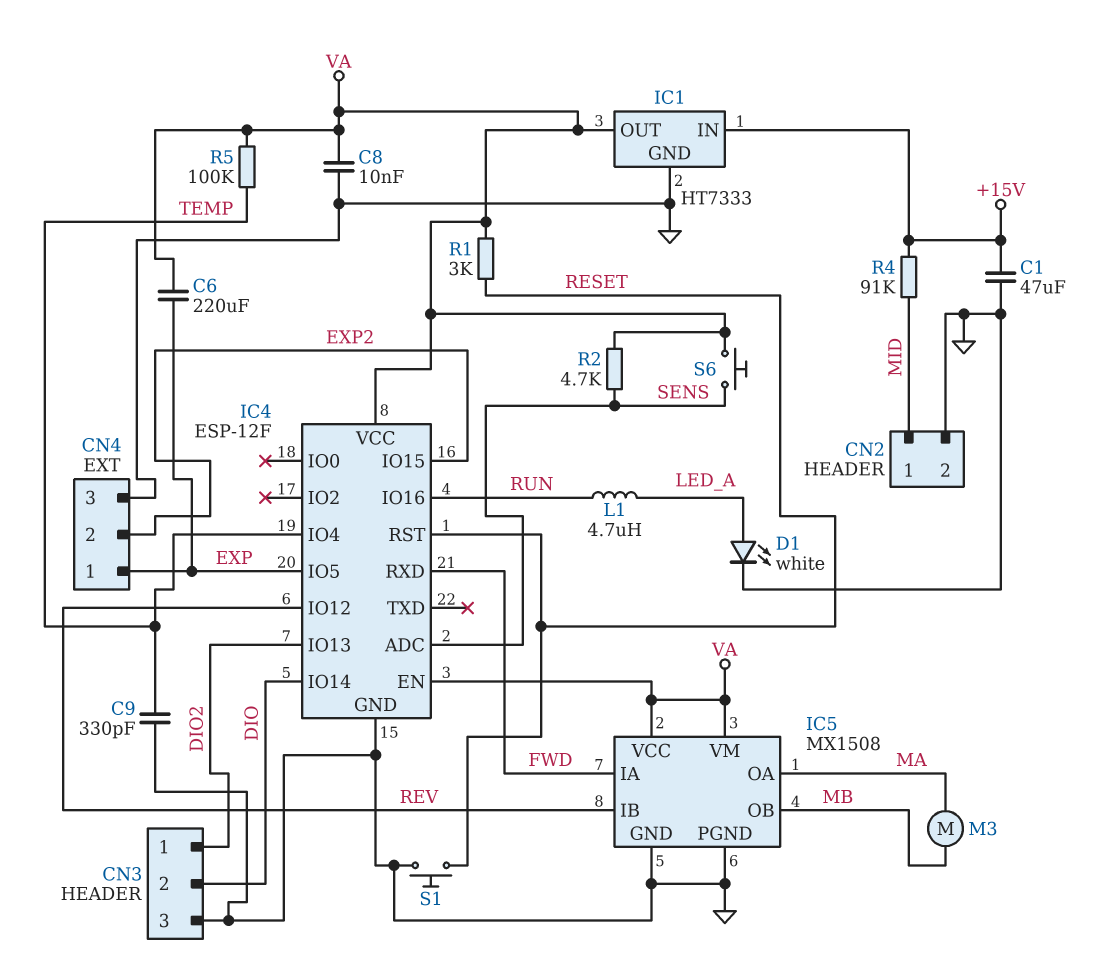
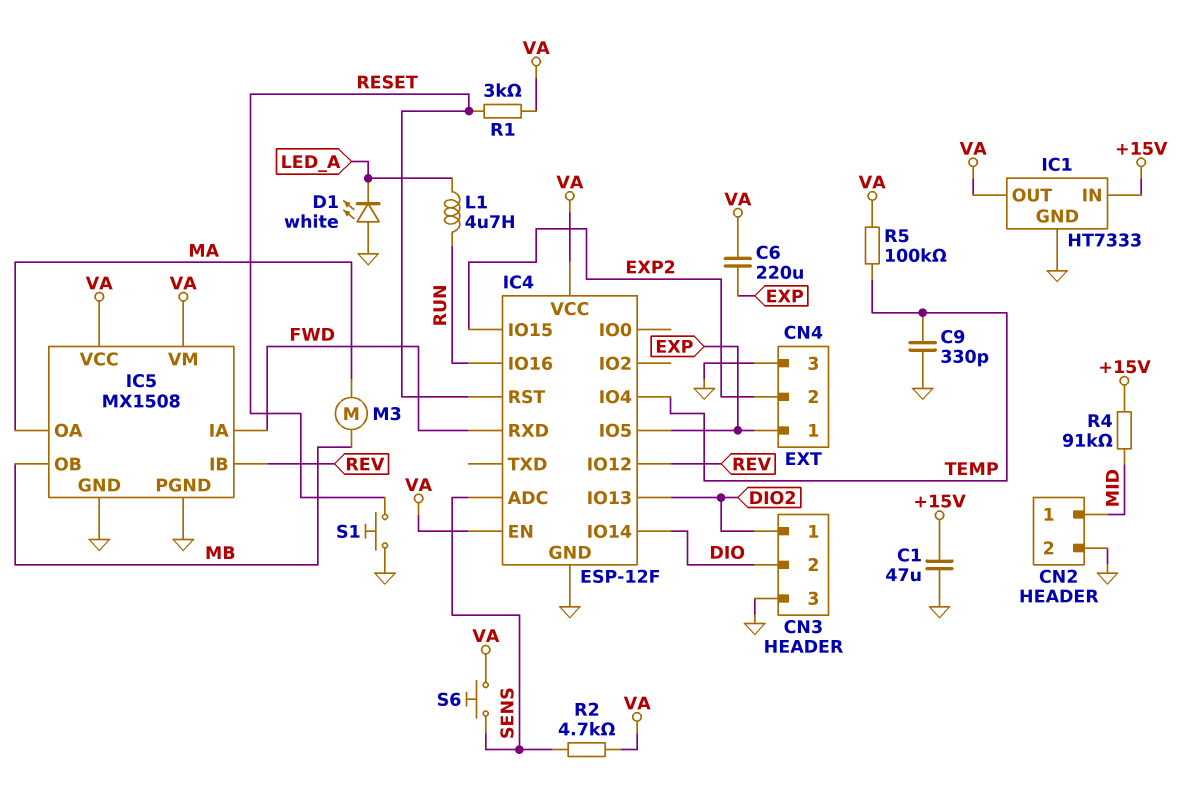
C8: 10nF (GND, VA) -> none
D1: LED white (A LED_A, K GND) -> LED white (A GND, K LED_A)

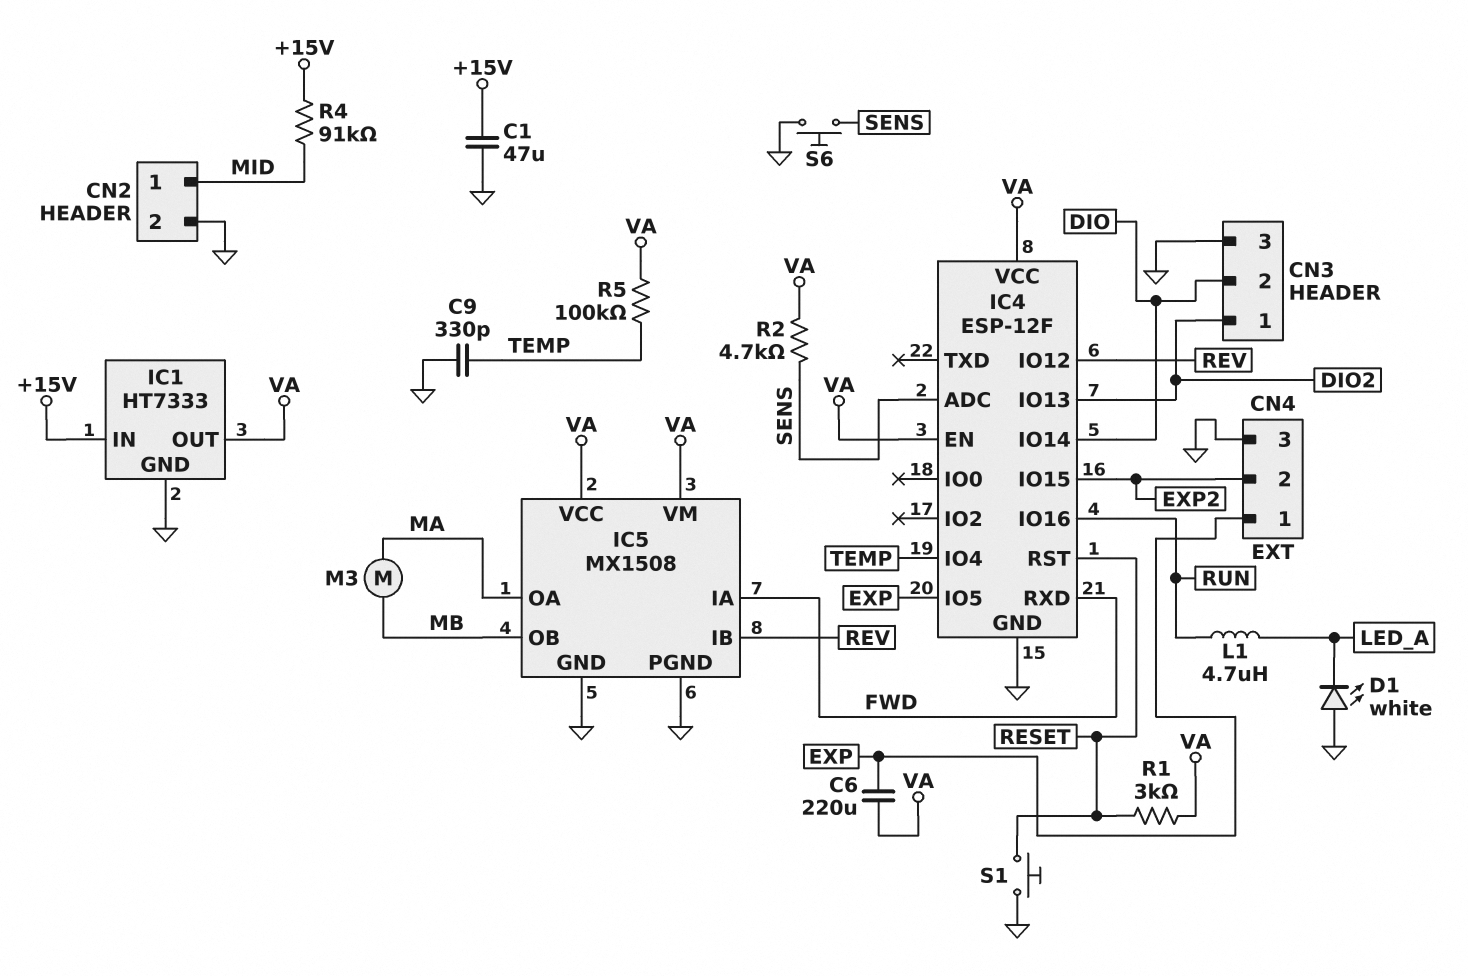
S6: button (SENS, VA) -> button (GND, SENS)

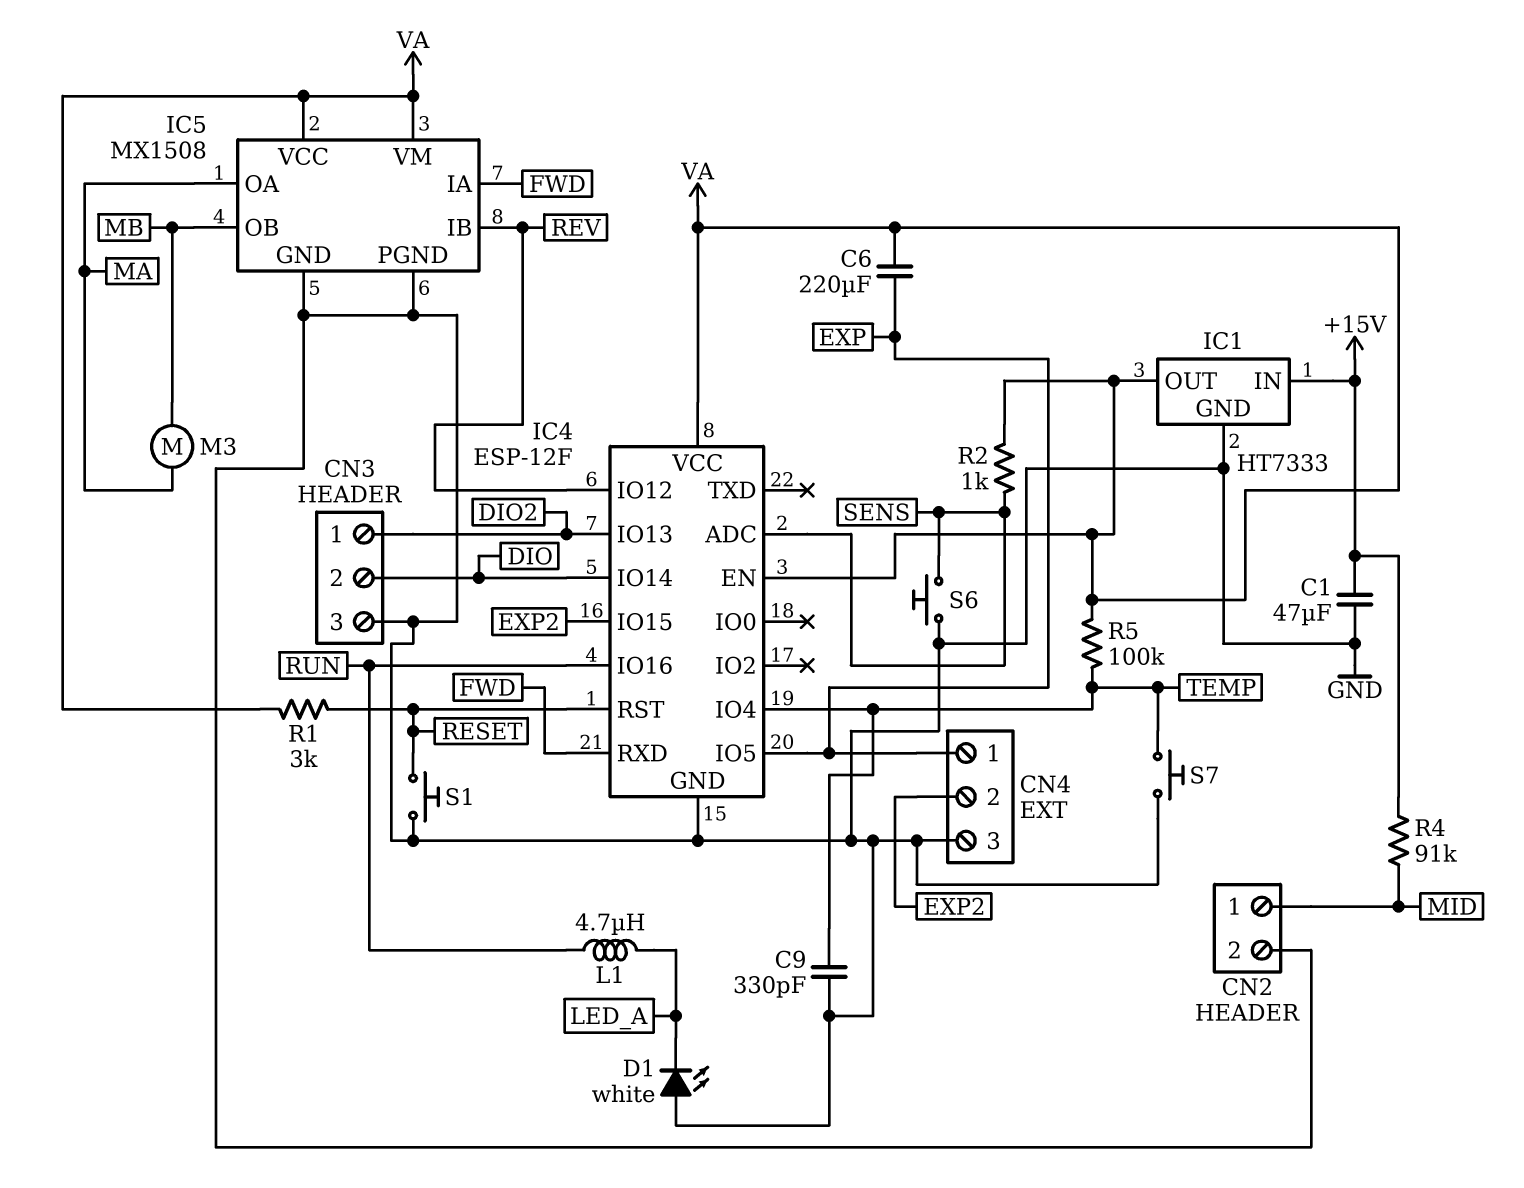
R2: 4.7k (SENS, VA) -> 1k (SENS, VA)
S7: none -> button (GND, TEMP)

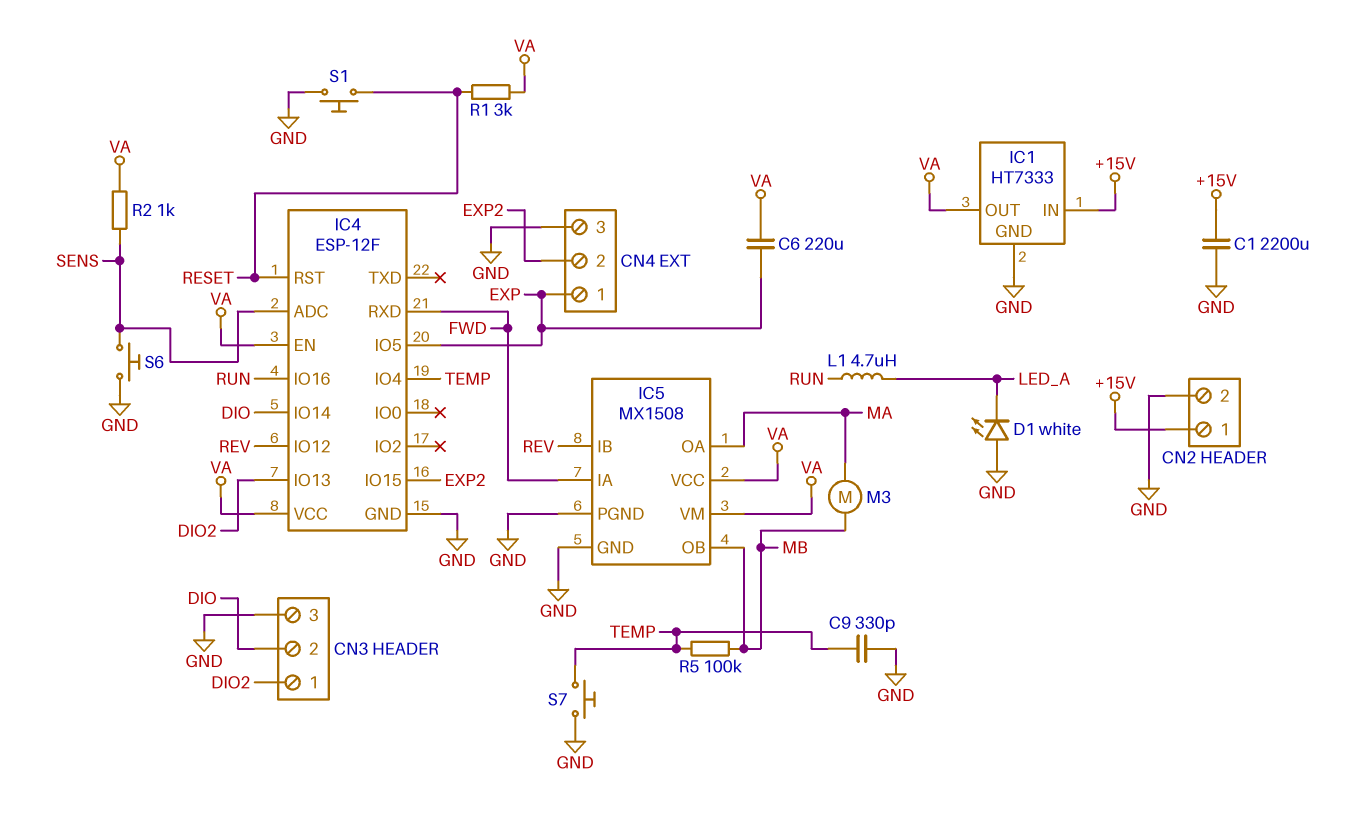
C1: 47uF (+15V, GND) -> 2200uF (+15V, GND)
CN2 pin 1: MID -> +15V
R4: 91k (+15V, MID) -> none
R5: 100k (TEMP, VA) -> 100k (MB, TEMP)

